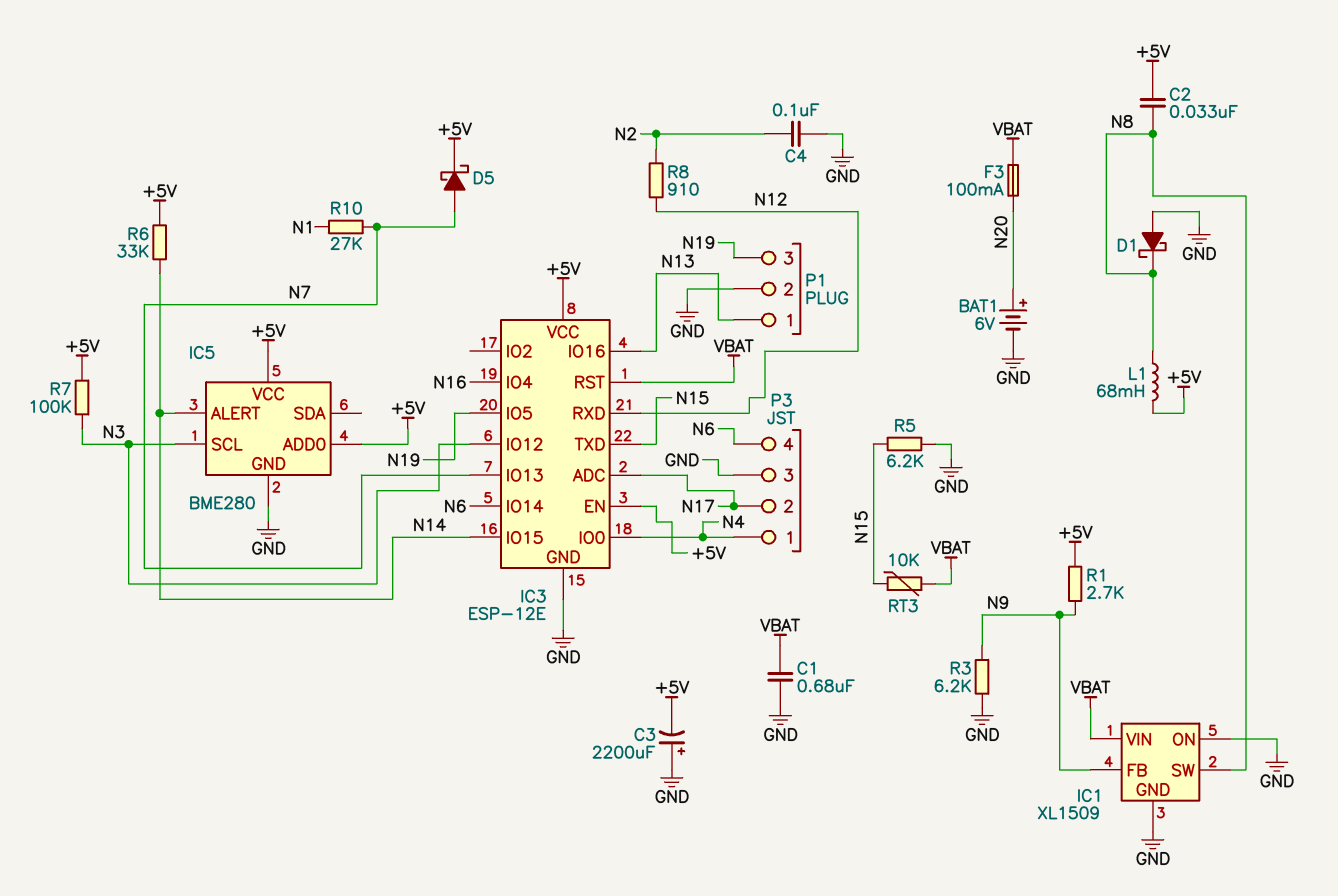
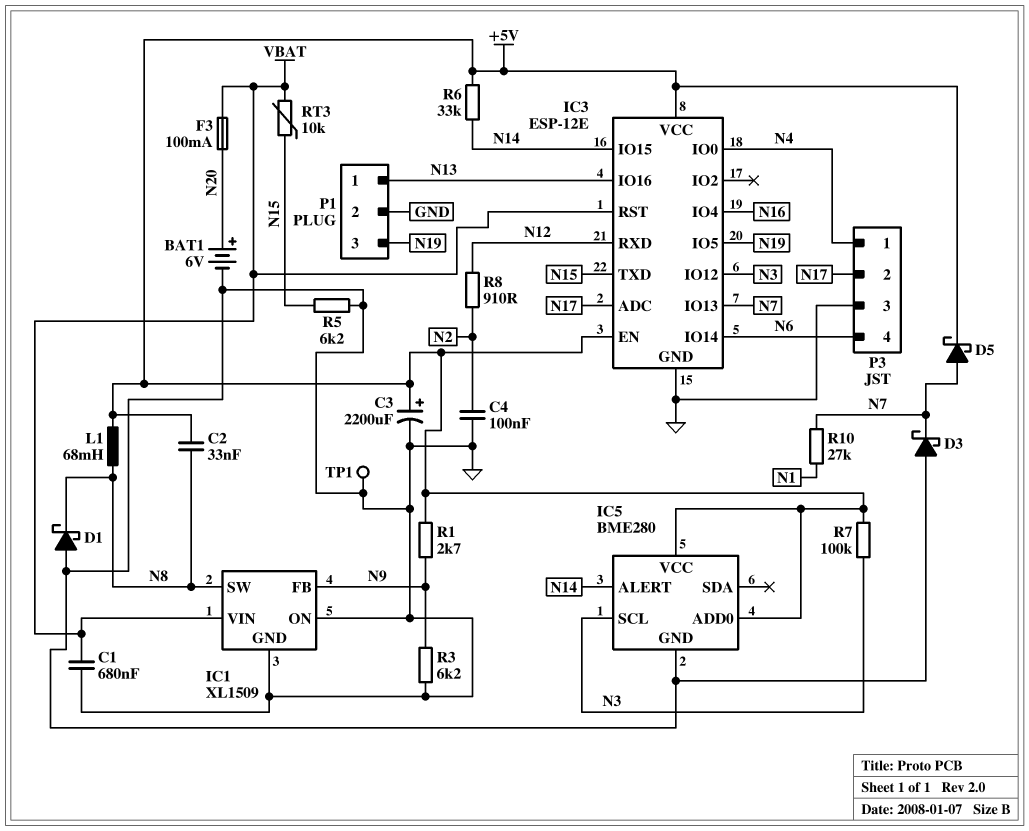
C3: 2200uF (plus GND, minus +5V) -> 2200uF (plus +5V, minus GND)
D3: none -> schottky (A GND, K N7)
TP1: none -> test point (GND)

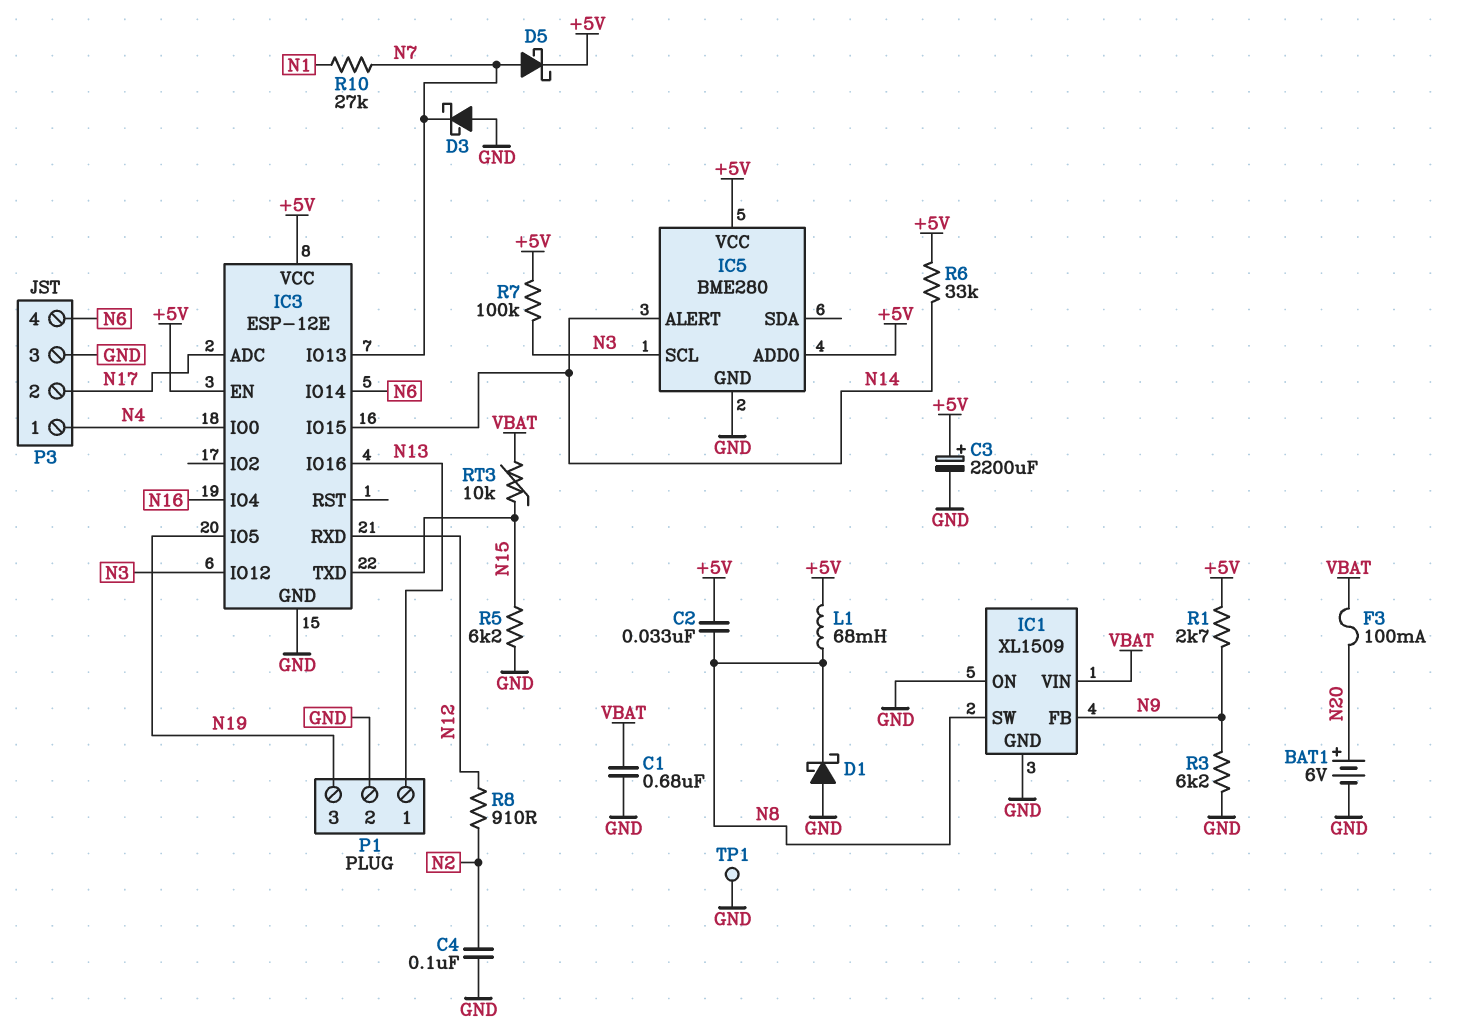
IC3 pin RST: VBAT -> none

